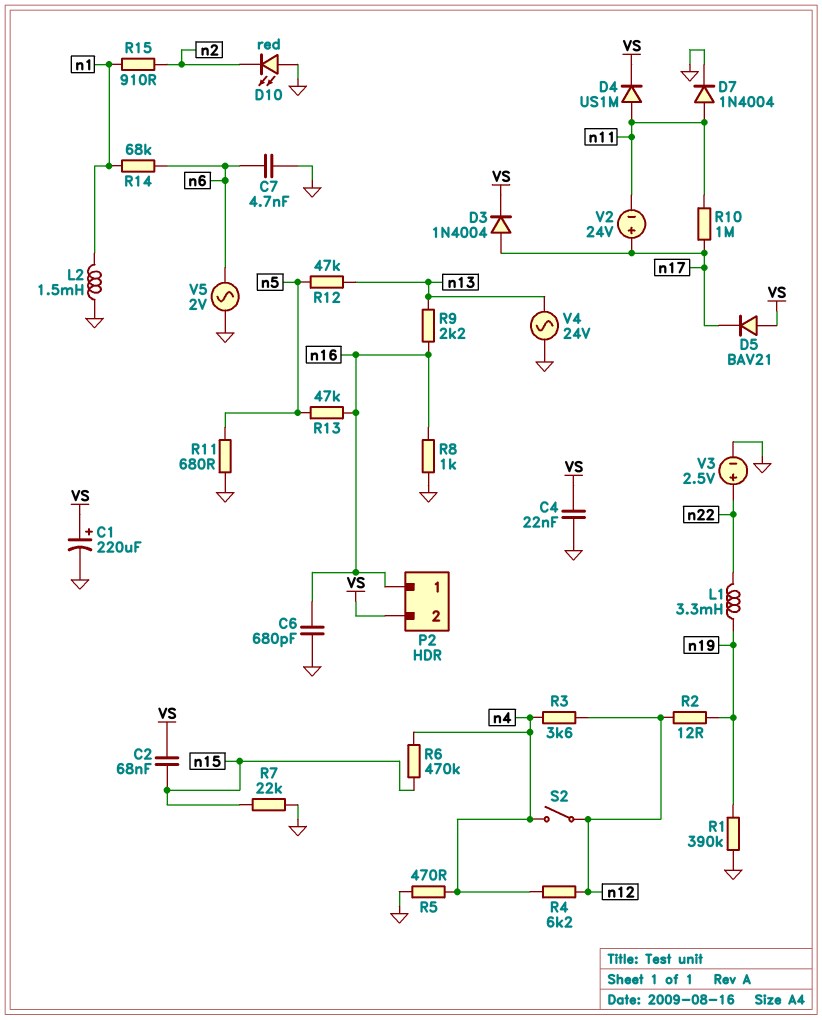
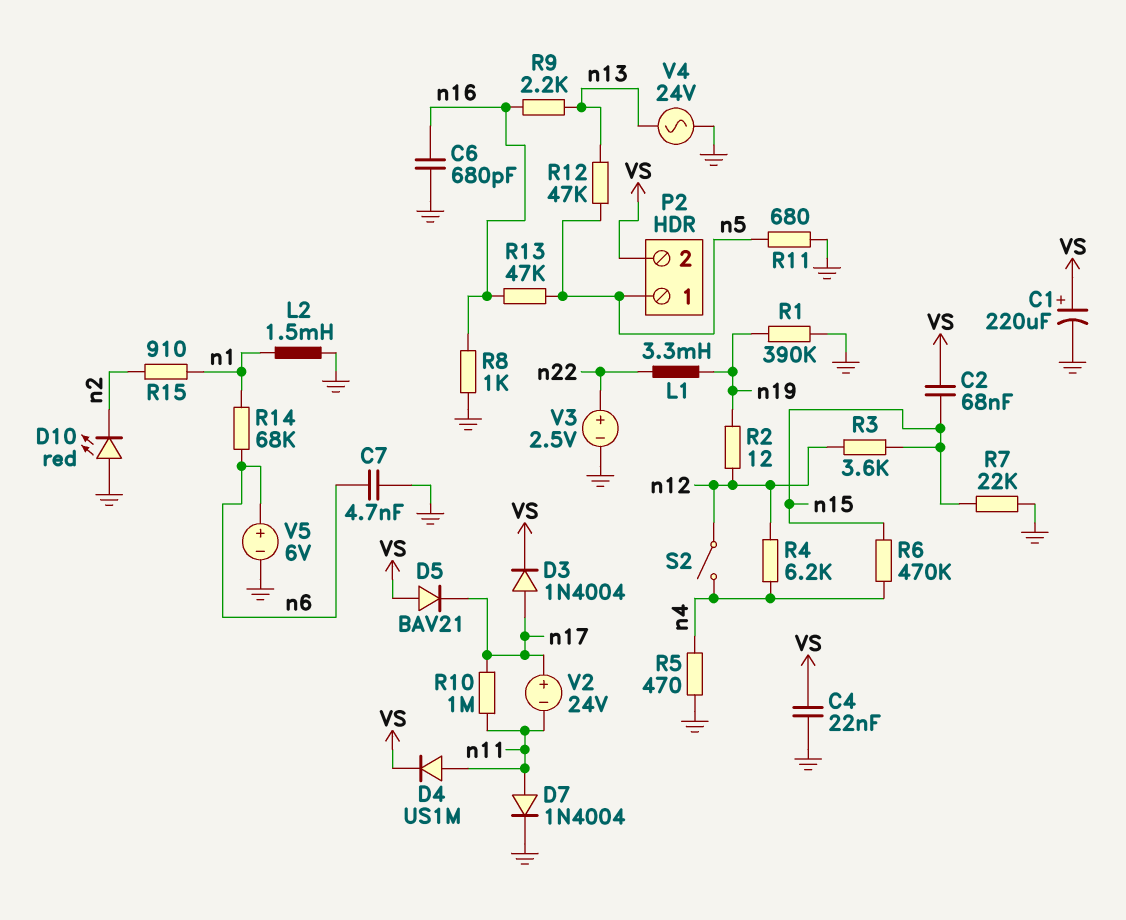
P2 pin 1: n16 -> n5
R3: 3.6k (n4, n12) -> 3.6k (n12, n15)
V5: AC 2V (GND, n6) -> 6V (plus n6, minus GND)

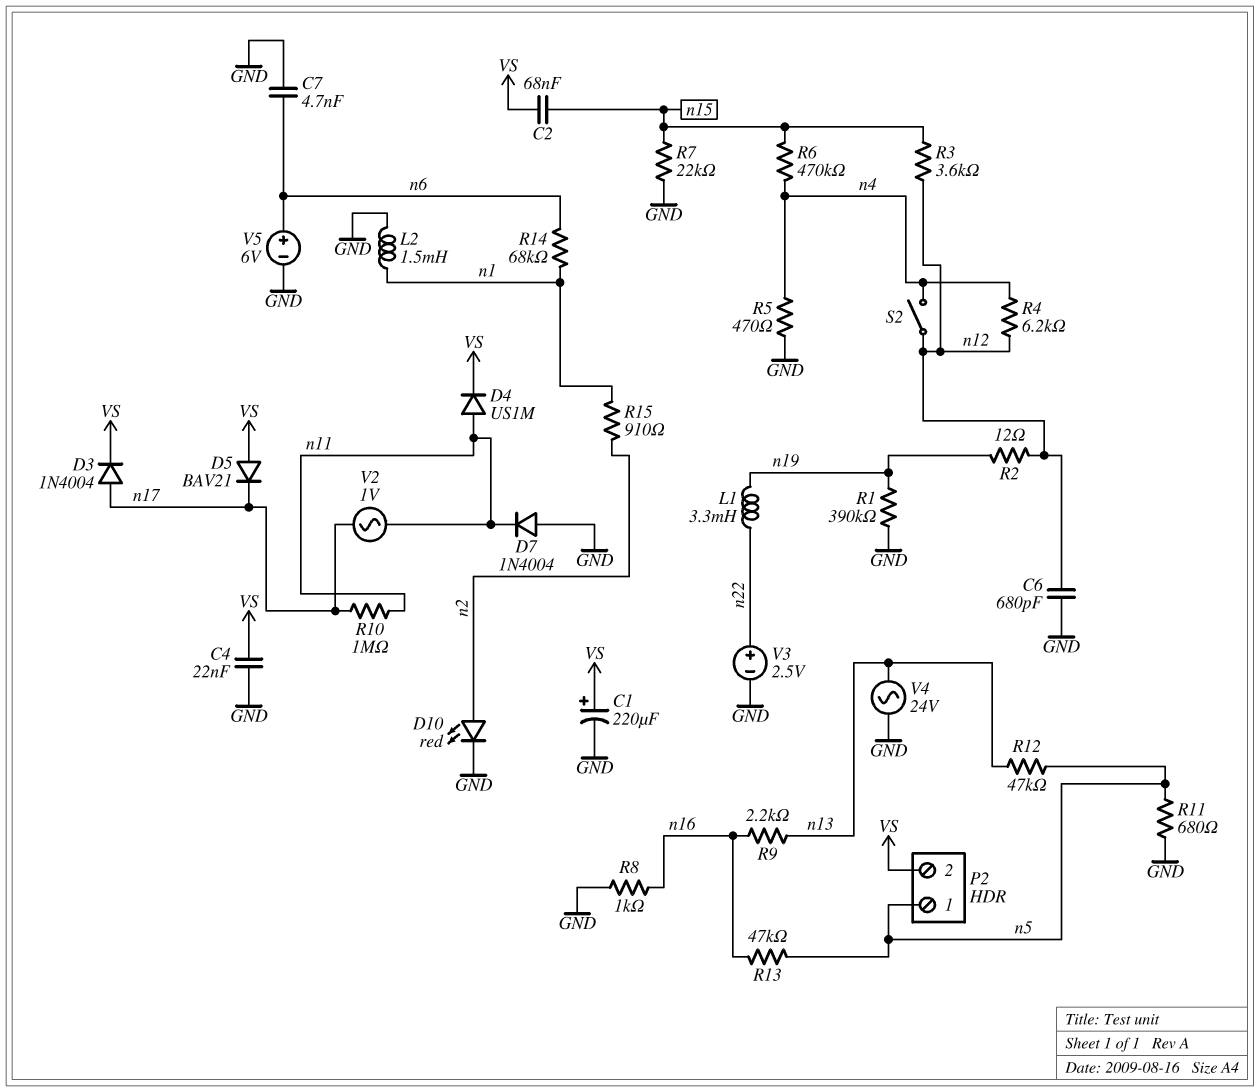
C6: 680pF (GND, n16) -> 680pF (GND, n12)
D7: diode 1N4004 (A n11, K GND) -> diode 1N4004 (A GND, K n11)
D10: LED red (A GND, K n2) -> LED red (A n2, K GND)
V2: 24V (plus n17, minus n11) -> AC 1V (n11, n17)

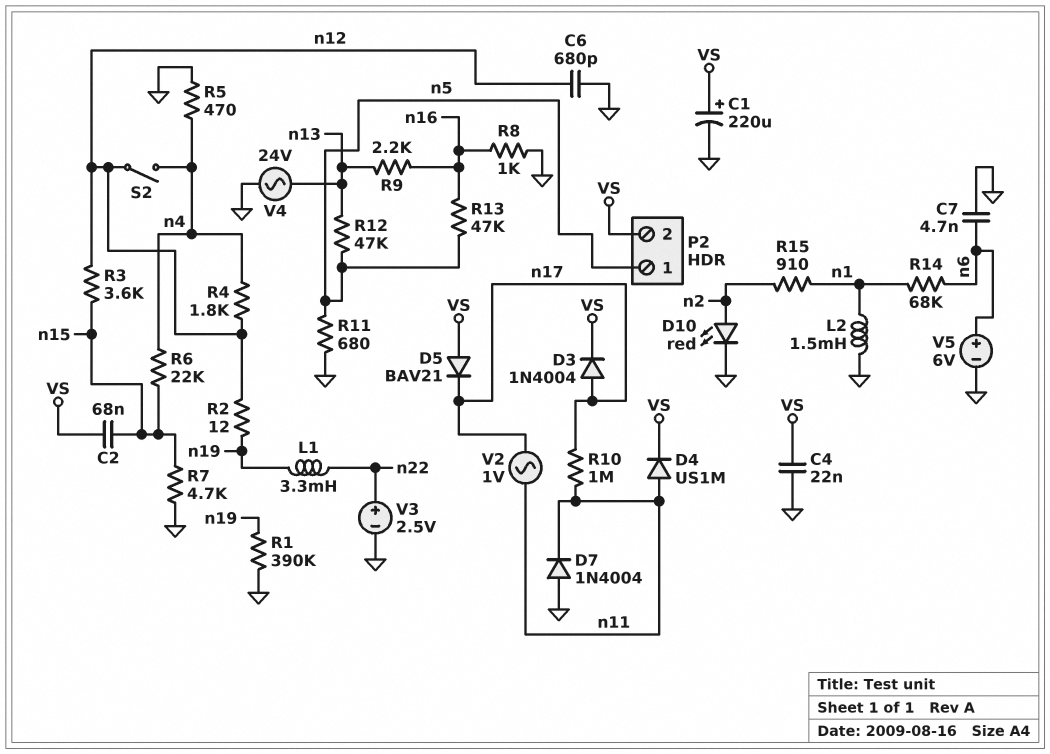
R4: 6.2k (n4, n12) -> 1.8k (n4, n12)
R6: 470k (n4, n15) -> 22k (n4, n15)
R7: 22k (GND, n15) -> 4.7k (GND, n15)

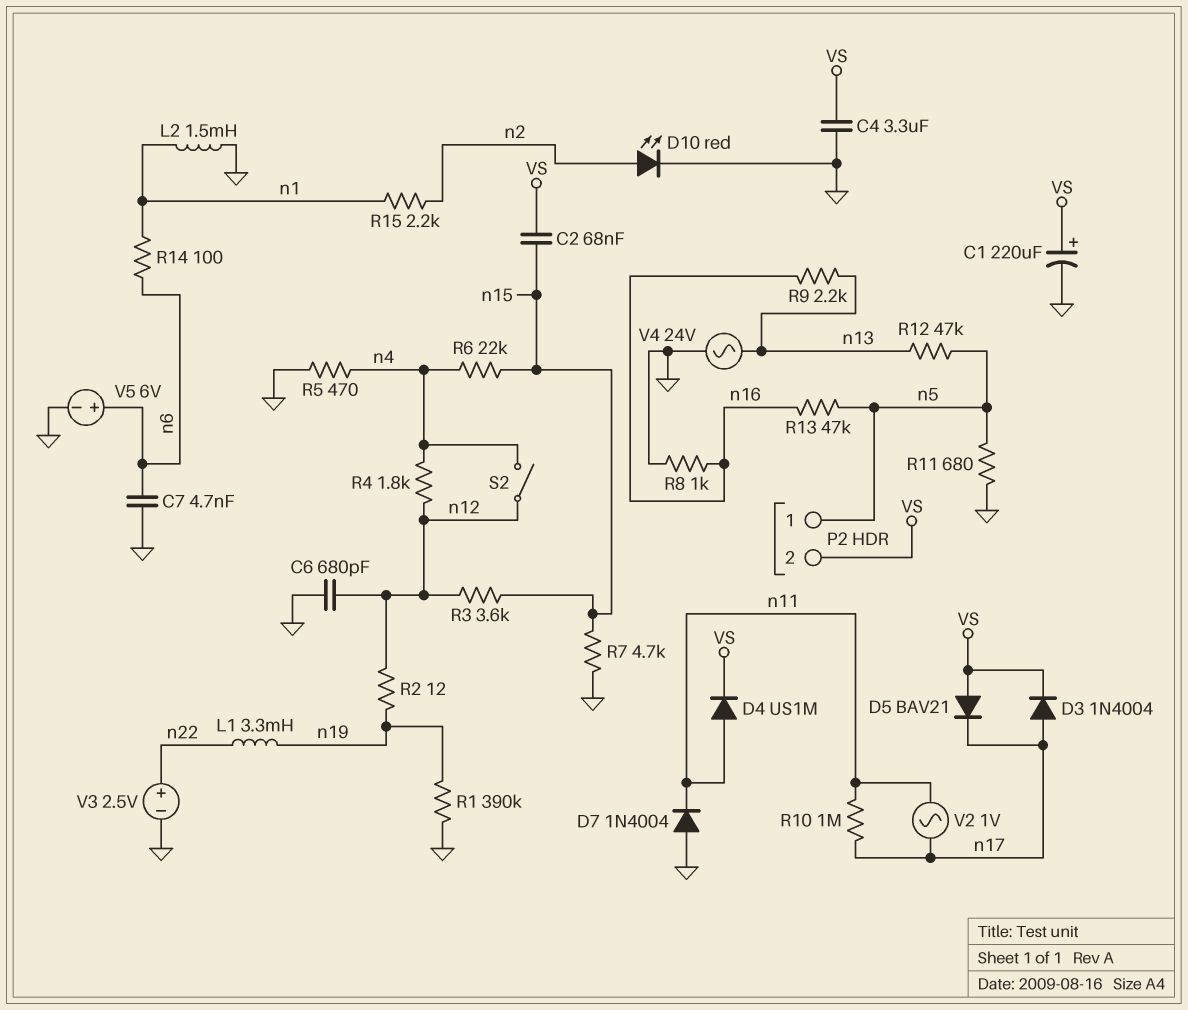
C4: 22nF (GND, VS) -> 3.3uF (GND, VS)
R14: 68k (n1, n6) -> 100 (n1, n6)
R15: 910 (n1, n2) -> 2.2k (n1, n2)

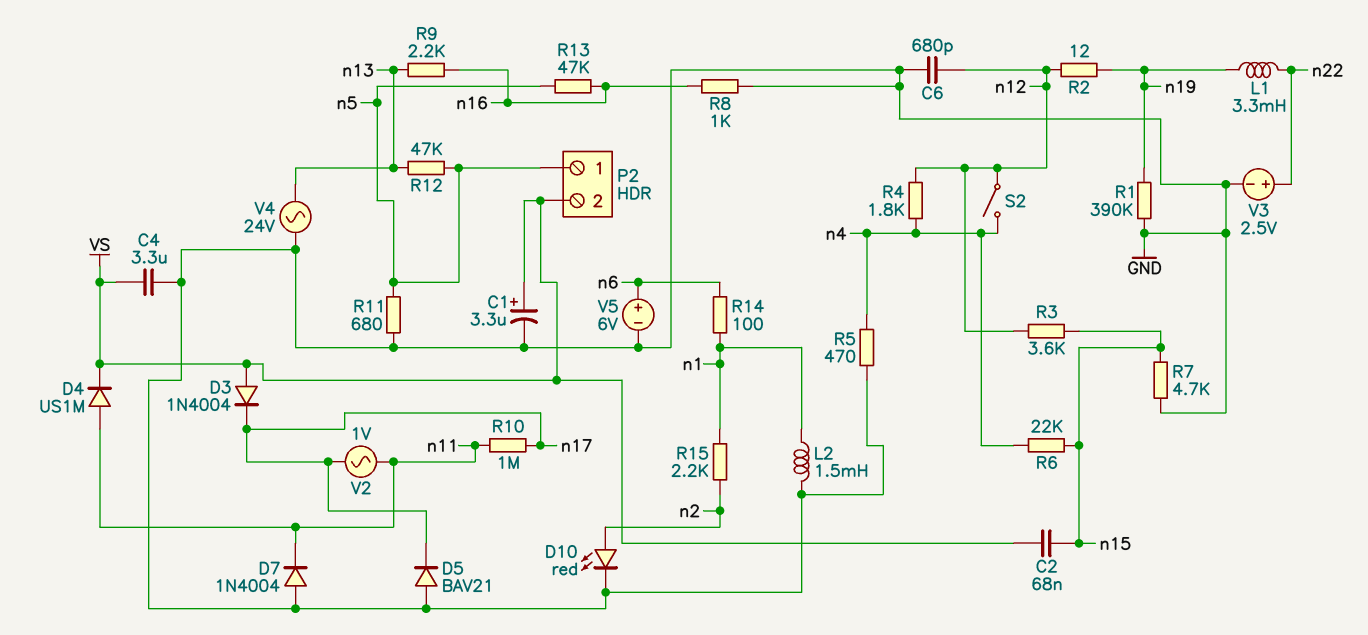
C1: 220uF (plus VS, minus GND) -> 3.3uF (plus VS, minus GND)
C7: 4.7nF (GND, n6) -> none
D3: diode 1N4004 (A n17, K VS) -> diode 1N4004 (A VS, K n17)
D5: diode BAV21 (A VS, K n17) -> diode BAV21 (A GND, K n17)

